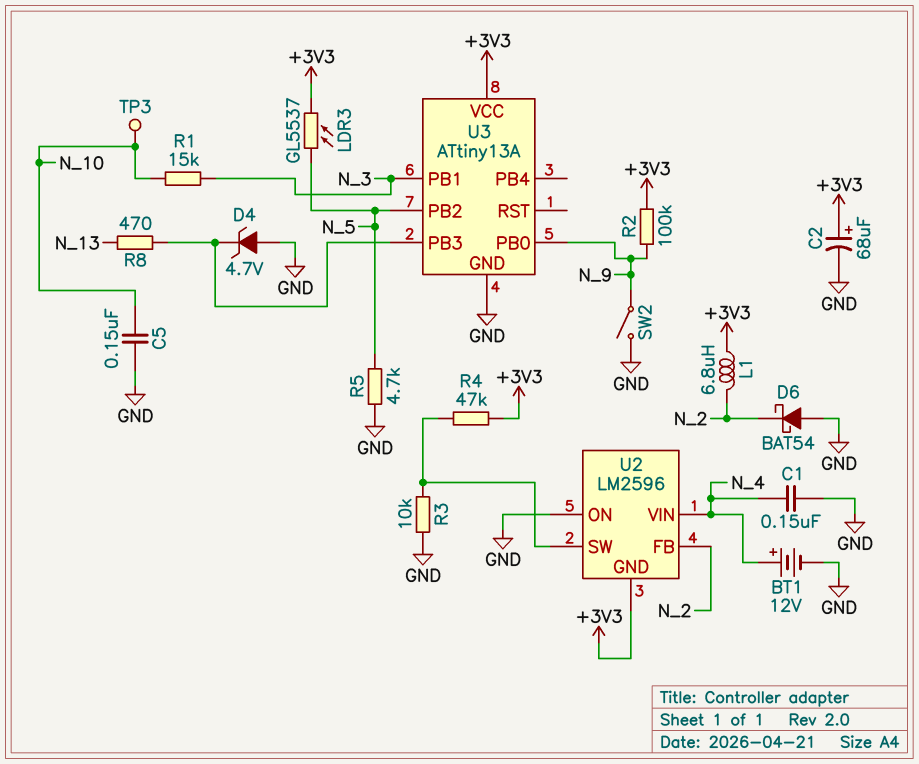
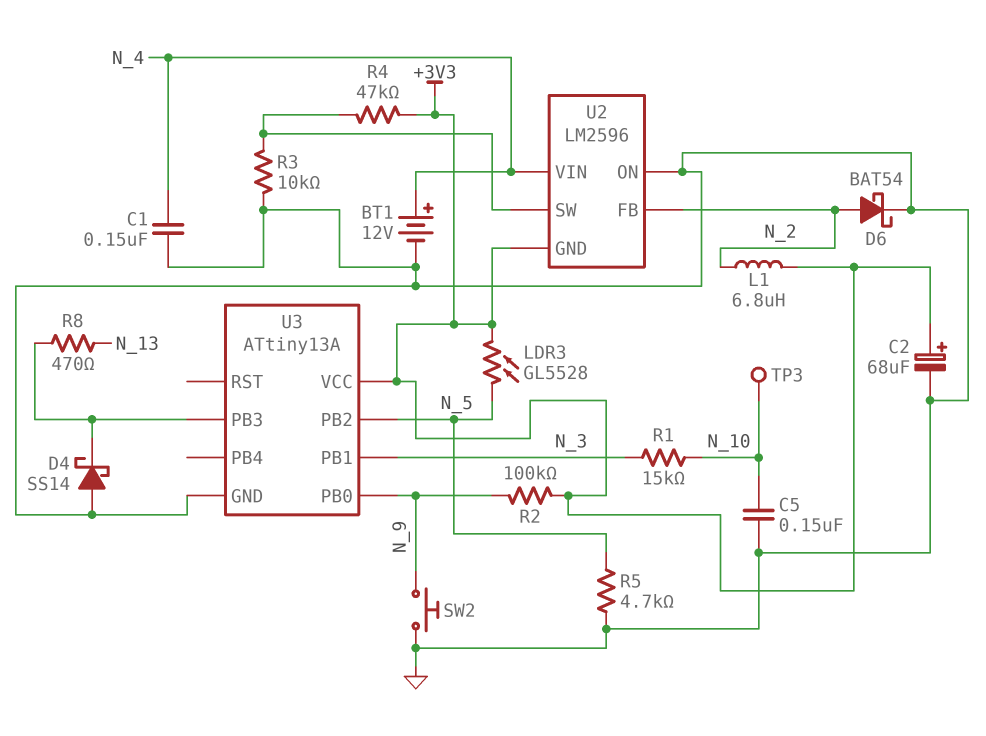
D4: zener 4.7V (A GND, K U3/PB3) -> schottky SS14 (A GND, K U3/PB3)
D6: schottky BAT54 (A GND, K N_2) -> schottky BAT54 (A N_2, K GND)
LDR3: GL5537 (+3V3, N_5) -> GL5528 (+3V3, N_5)
SW2: switch (GND, N_9) -> button (GND, N_9)

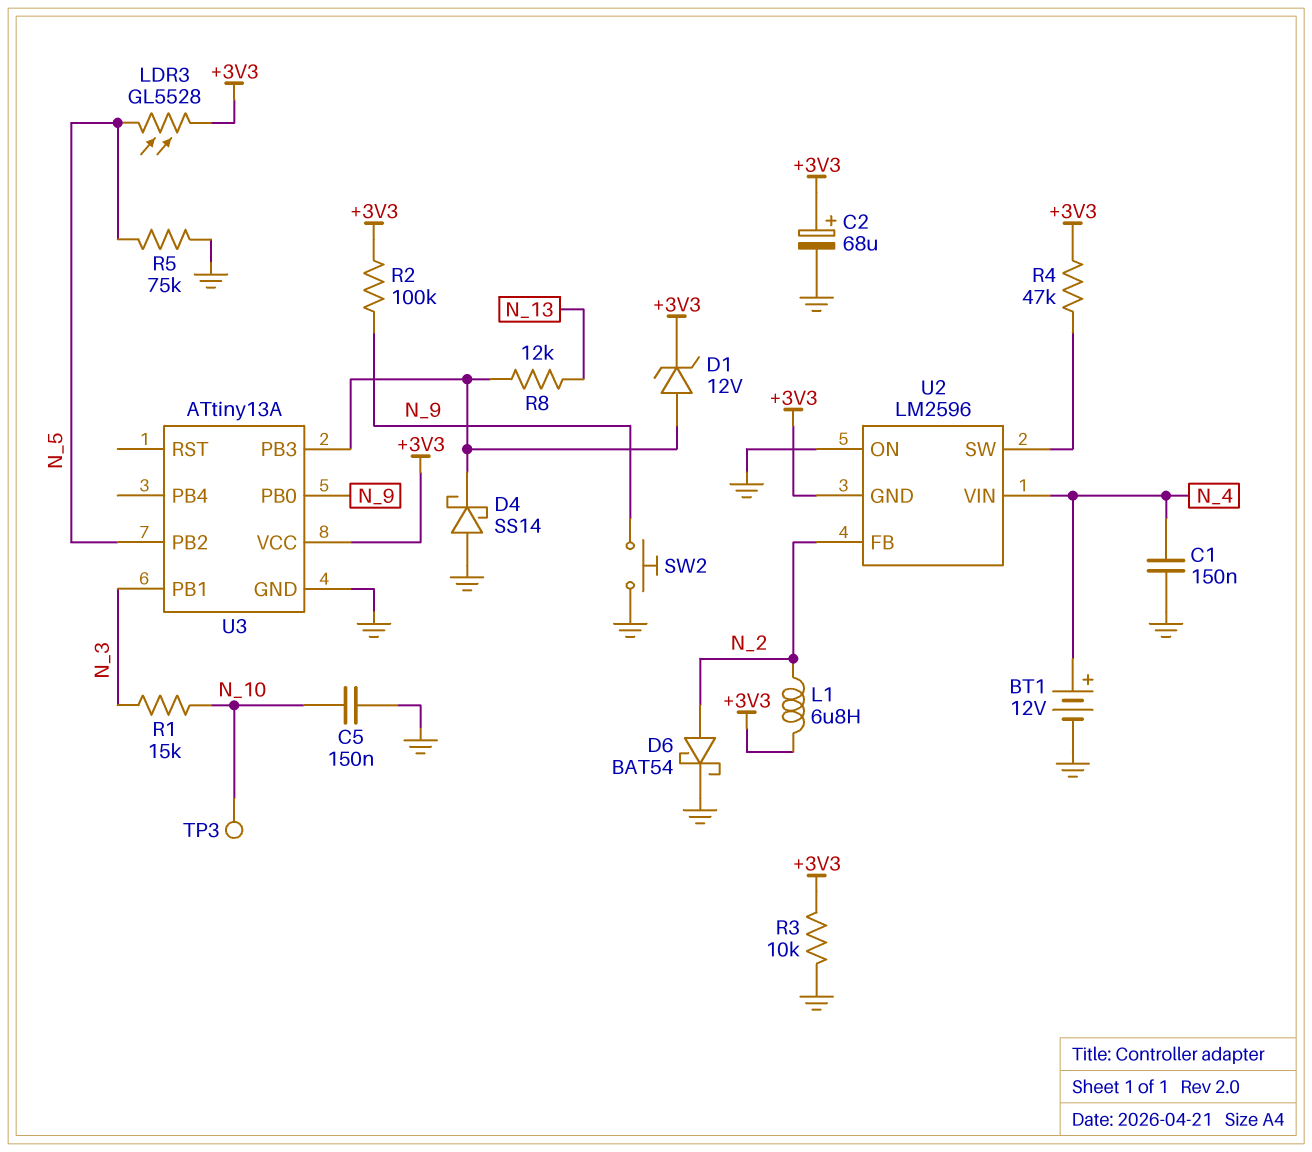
D1: none -> zener 12V (A U3/PB3, K +3V3)
R3: 10k (GND, U2/SW) -> 10k (+3V3, GND)
R5: 4.7k (GND, N_5) -> 75k (GND, N_5)
R8: 470 (N_13, U3/PB3) -> 12k (N_13, U3/PB3)

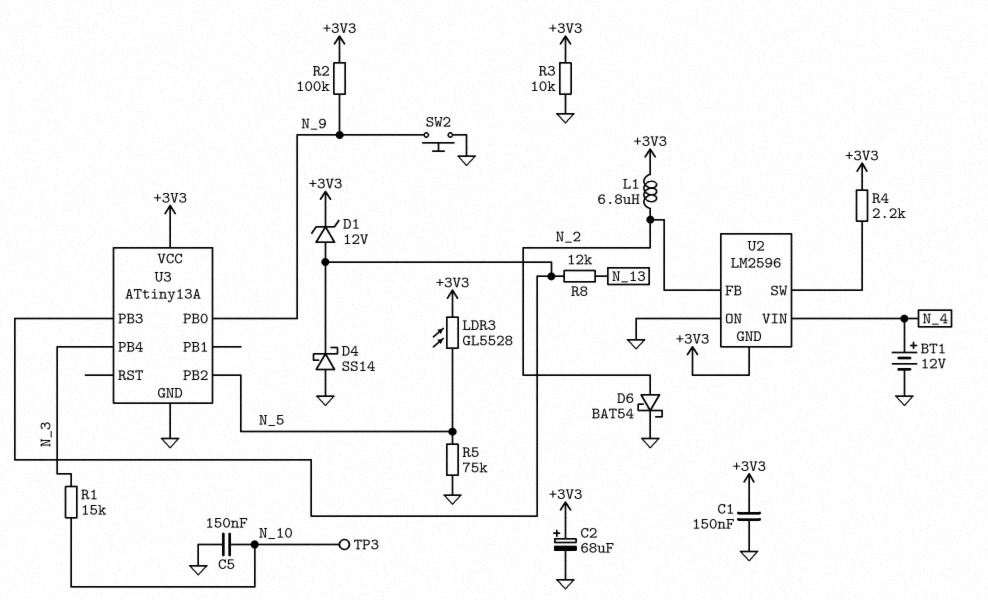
C1: 150nF (GND, N_4) -> 150nF (+3V3, GND)
R4: 47k (+3V3, U2/SW) -> 2.2k (+3V3, U2/SW)
U3 pin PB1: N_3 -> none
U3 pin PB4: none -> N_3

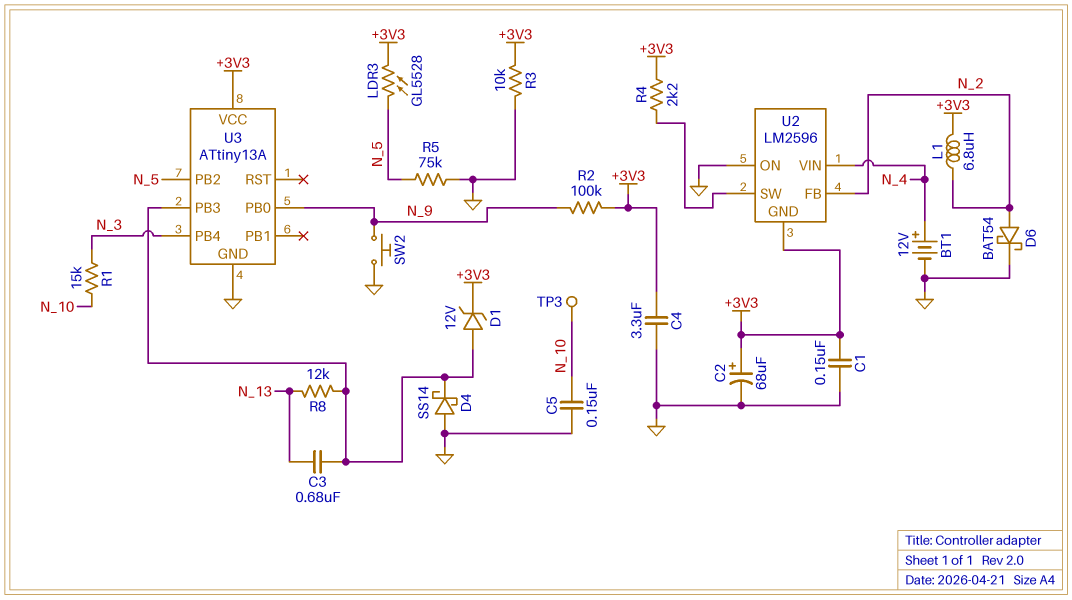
C3: none -> 680nF (N_13, U3/PB3)
C4: none -> 3.3uF (+3V3, GND)

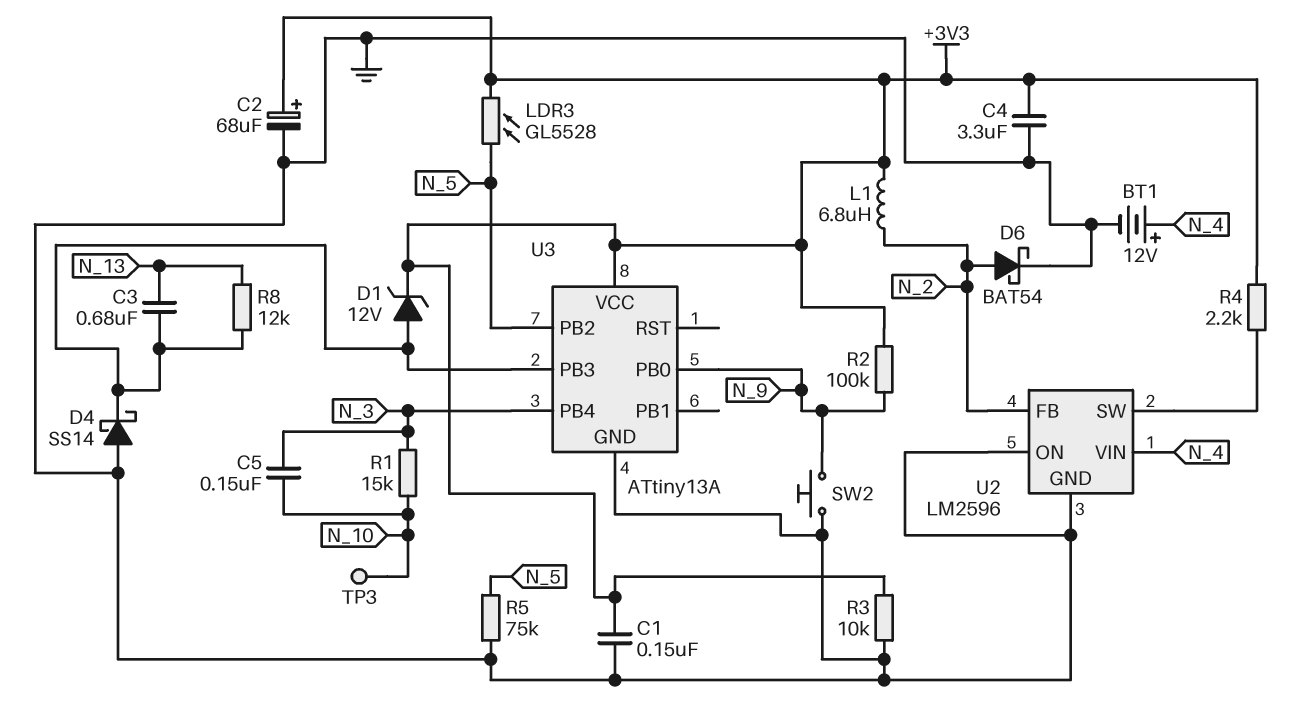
C5: 150nF (GND, N_10) -> 150nF (N_3, N_10)
U2 pin GND: +3V3 -> GND

